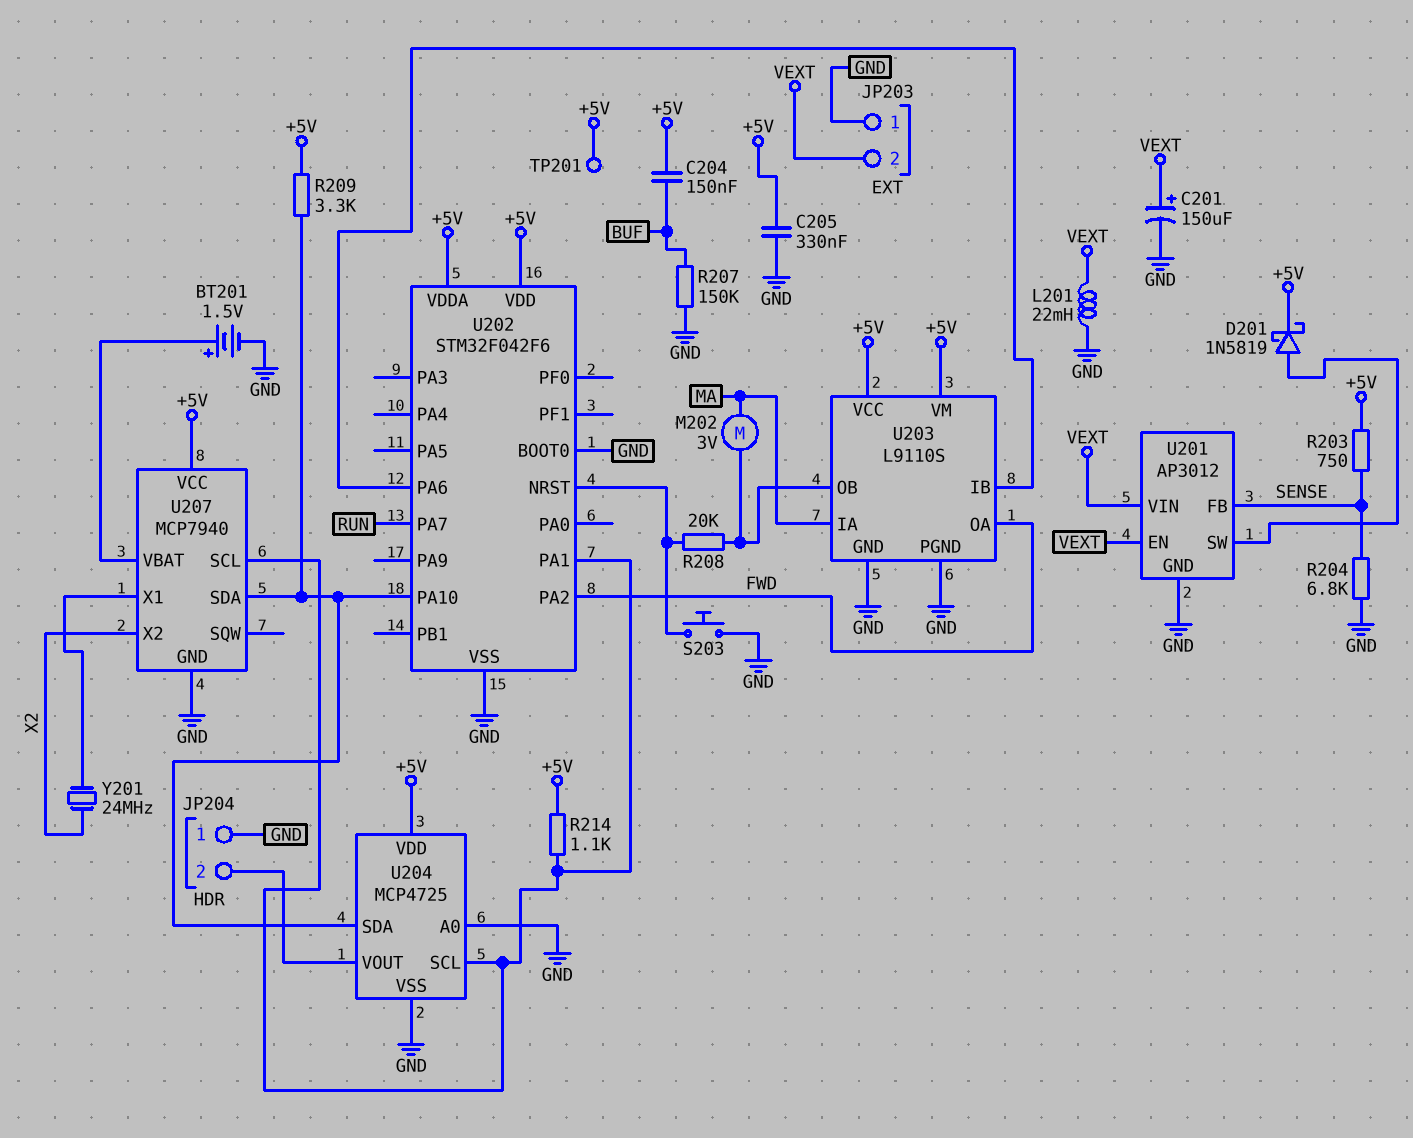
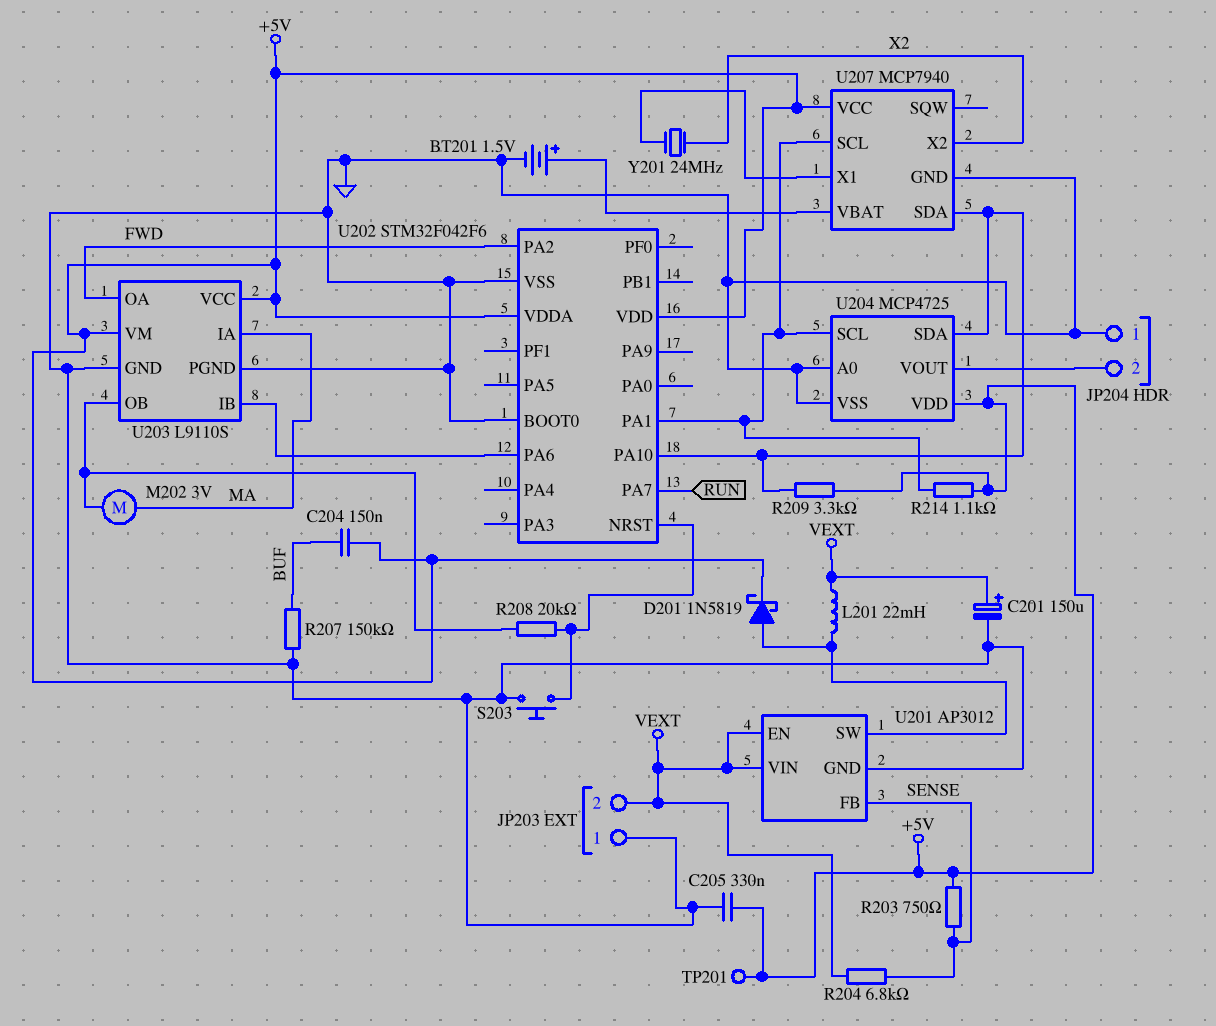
L201: 22mH (GND, VEXT) -> 22mH (U201/SW, VEXT)
R204: 6.8k (GND, SENSE) -> 6.8k (SENSE, VEXT)

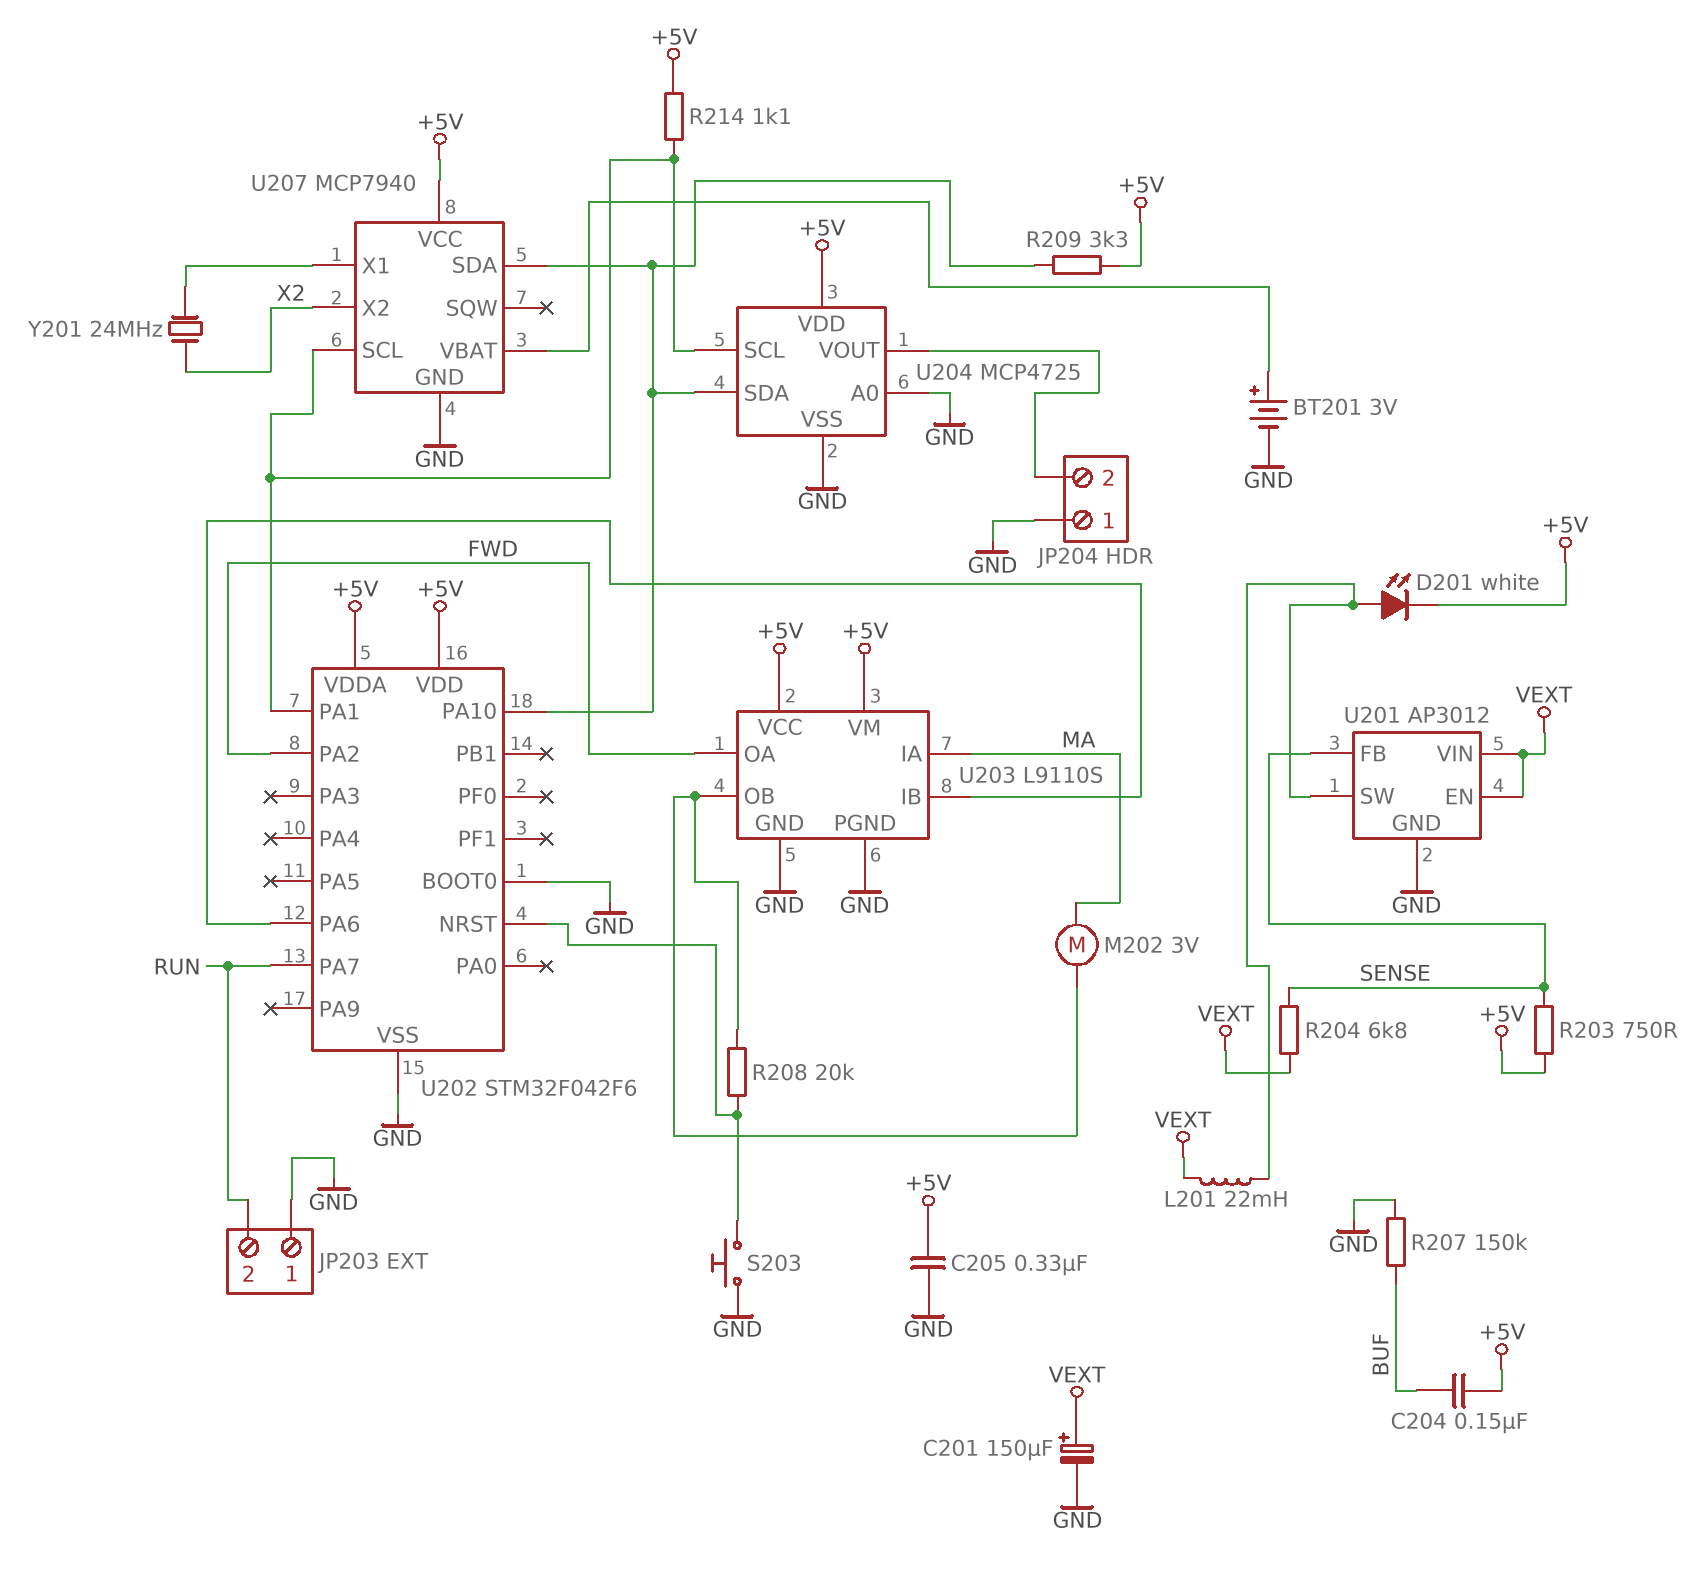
BT201: 1.5V (plus U207/VBAT, minus GND) -> 3V (plus U207/VBAT, minus GND)
D201: schottky 1N5819 (A U201/SW, K +5V) -> LED white (A U201/SW, K +5V)
JP203 pin 2: VEXT -> RUN
TP201: test point (+5V) -> none

